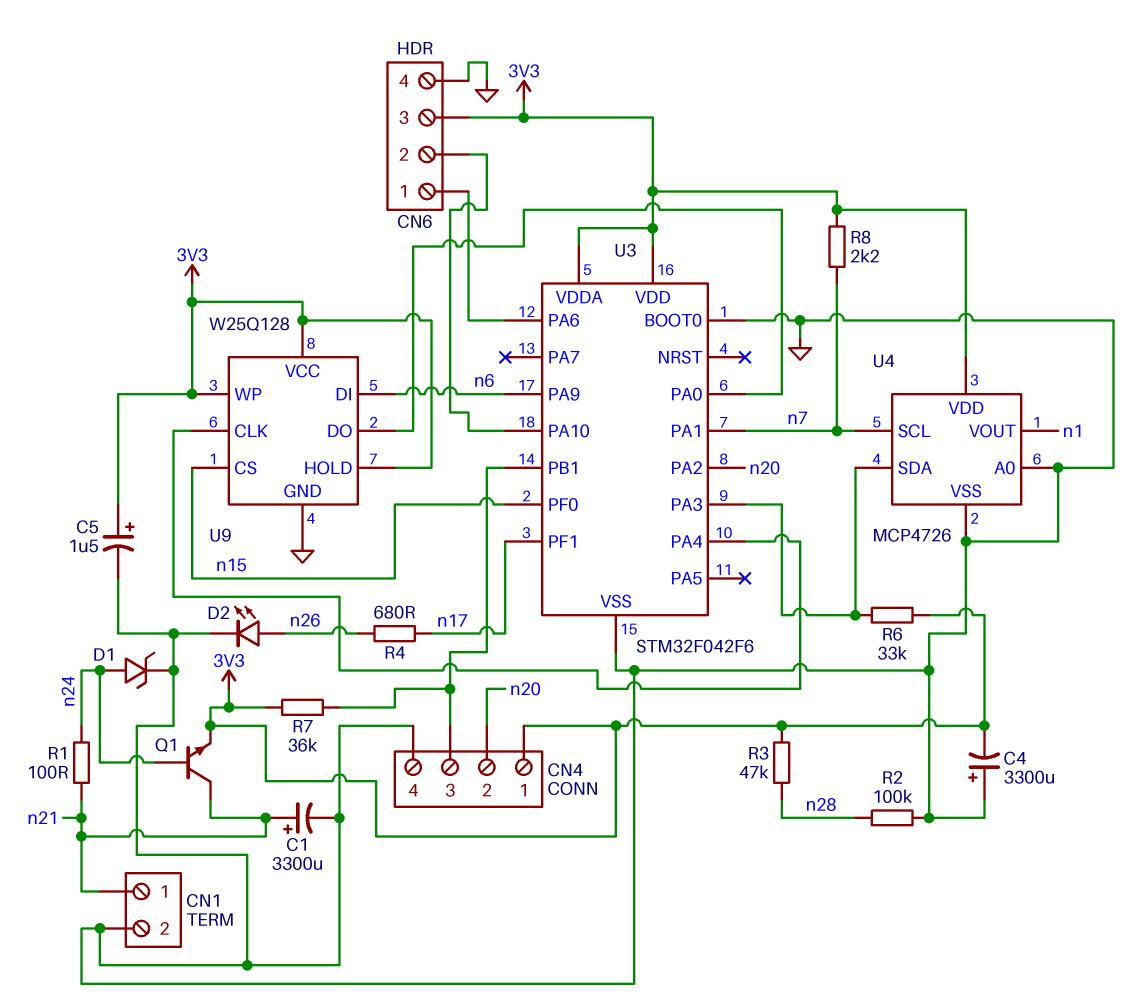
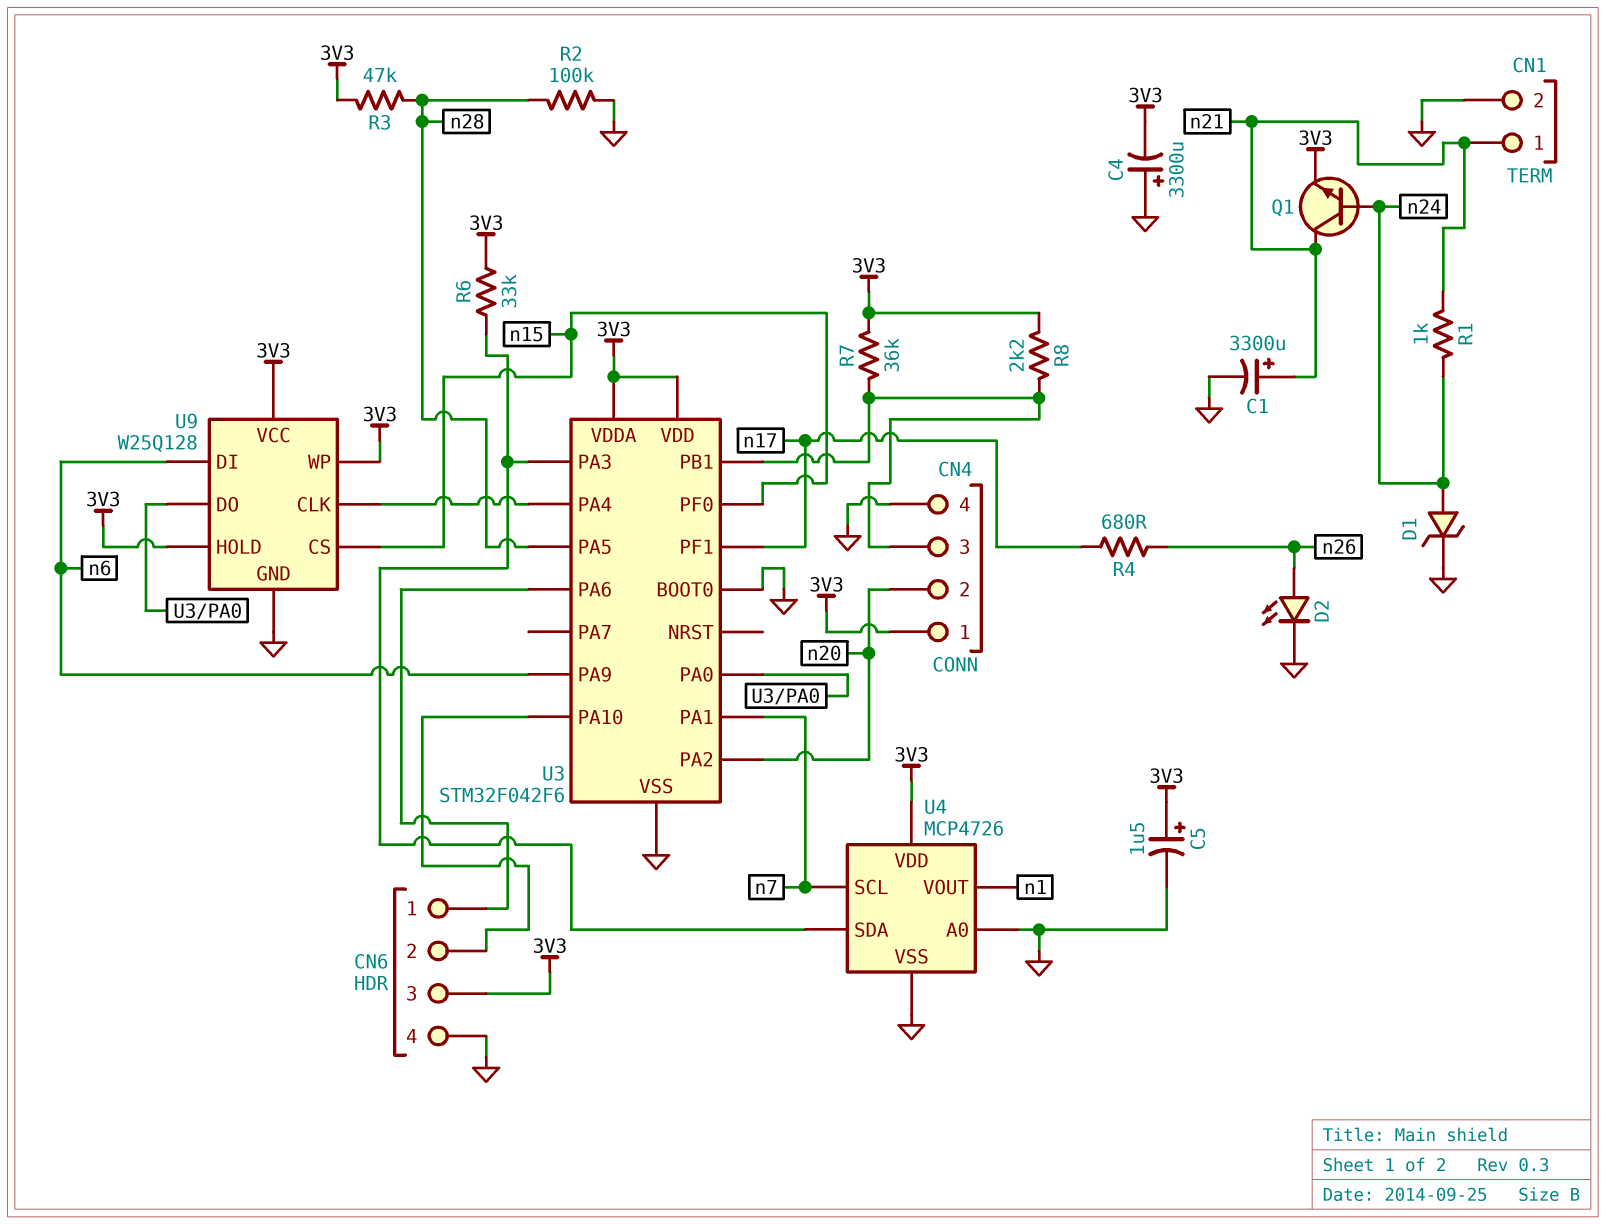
R1: 100 (n21, n24) -> 1k (n21, n24)
R8: 2.2k (3V3, n7) -> 2.2k (3V3, CN4/3)
U3 pin PA5: none -> n28

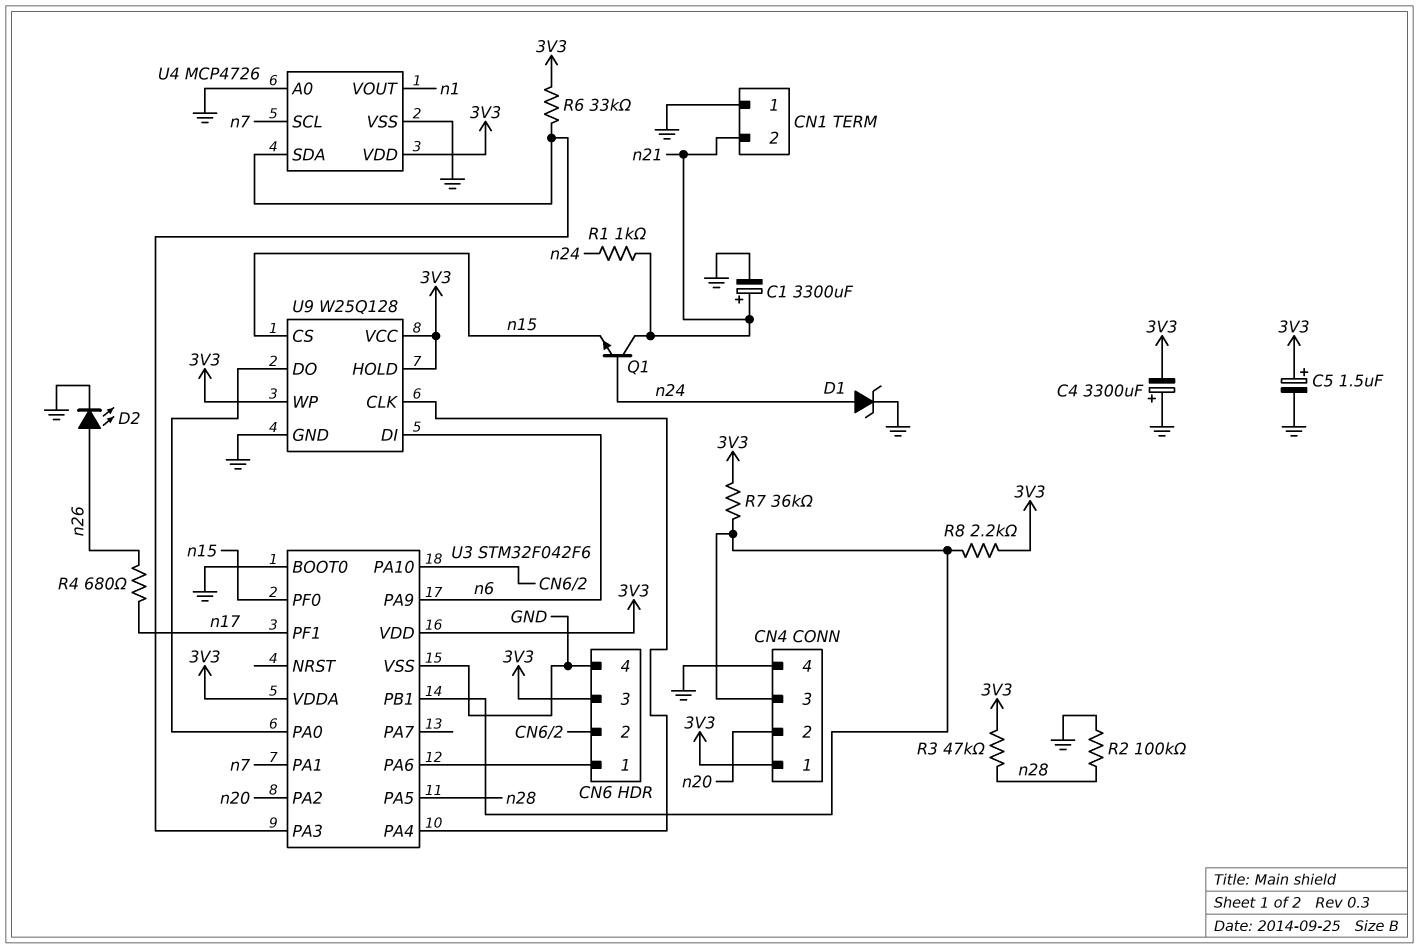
CN1 pin 1: n21 -> GND
CN1 pin 2: GND -> n21
Q1: NPN (B n24, C n21, E 3V3) -> NPN (B n24, C n21, E n15)

